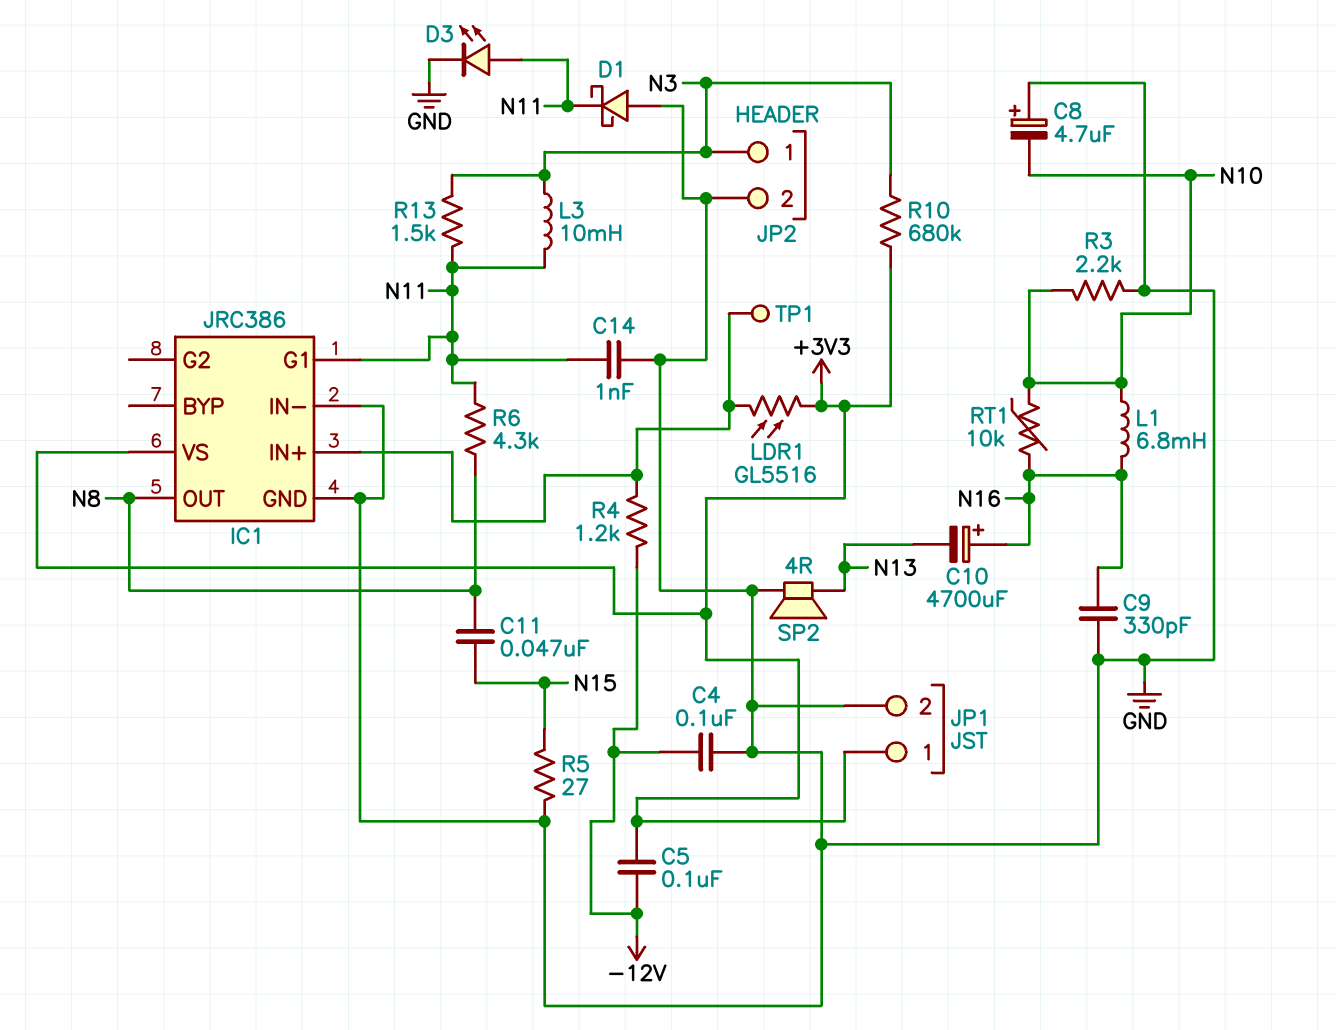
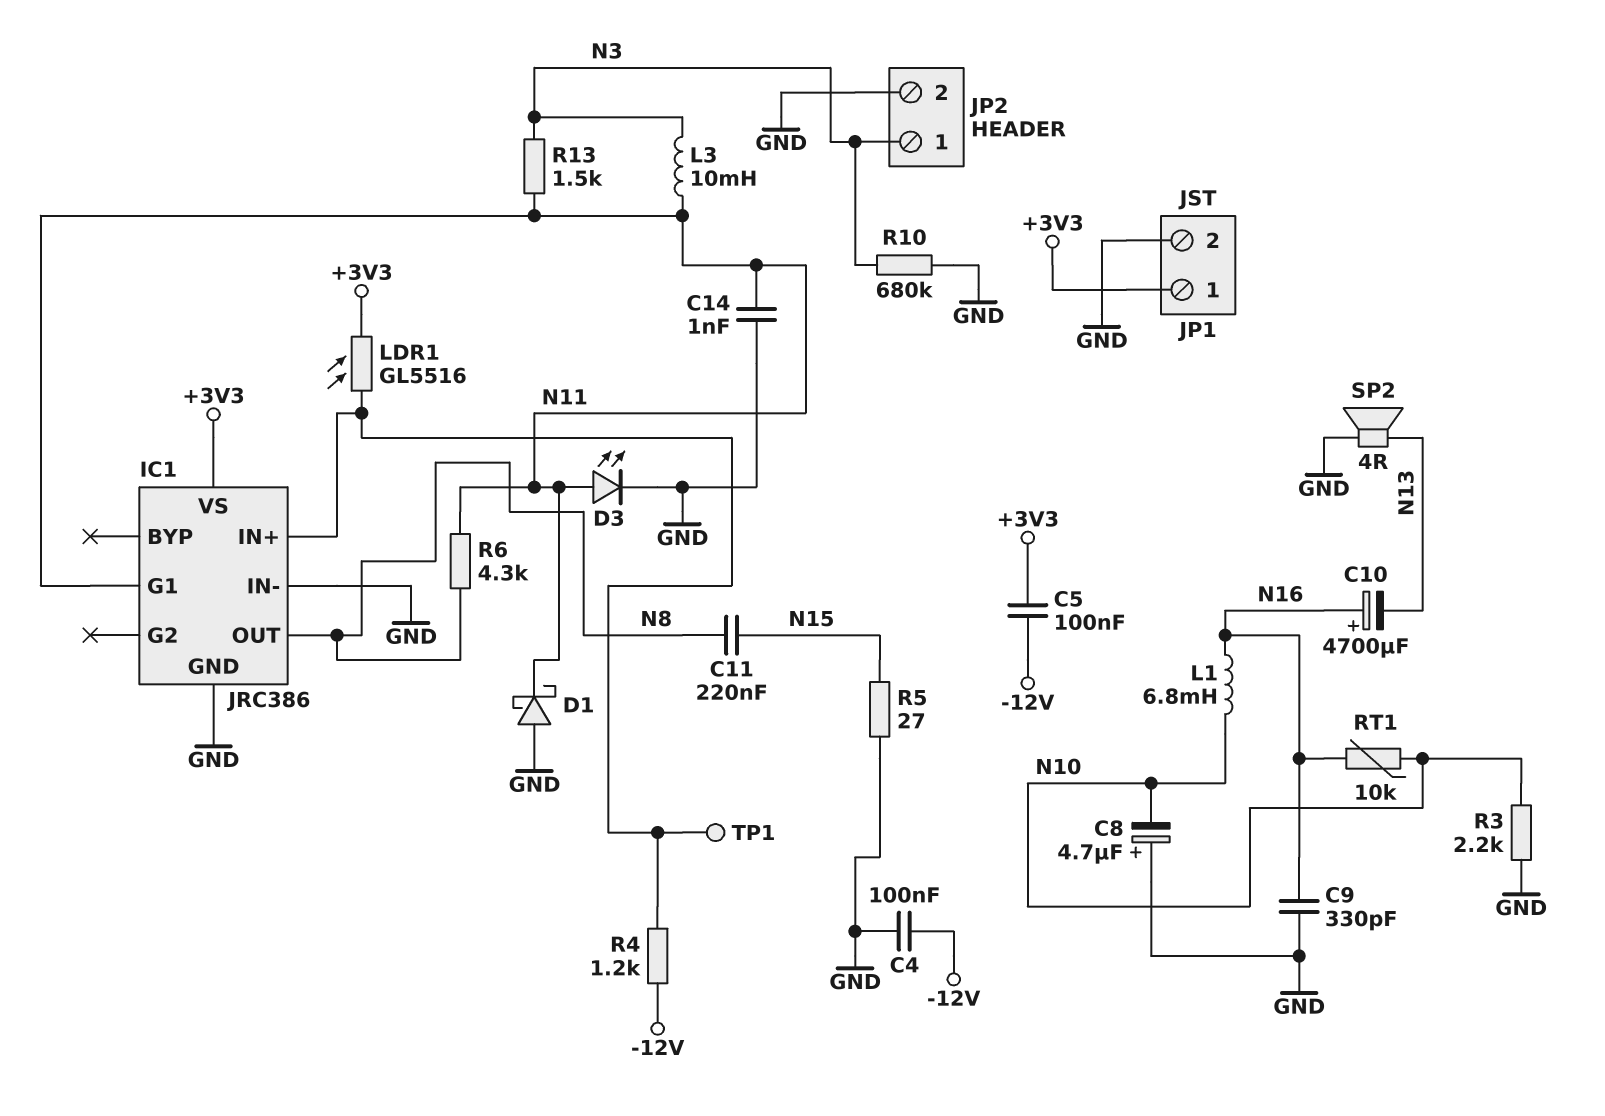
C11: 47nF (N8, N15) -> 220nF (N8, N15)
R10: 680k (+3V3, N3) -> 680k (GND, N3)

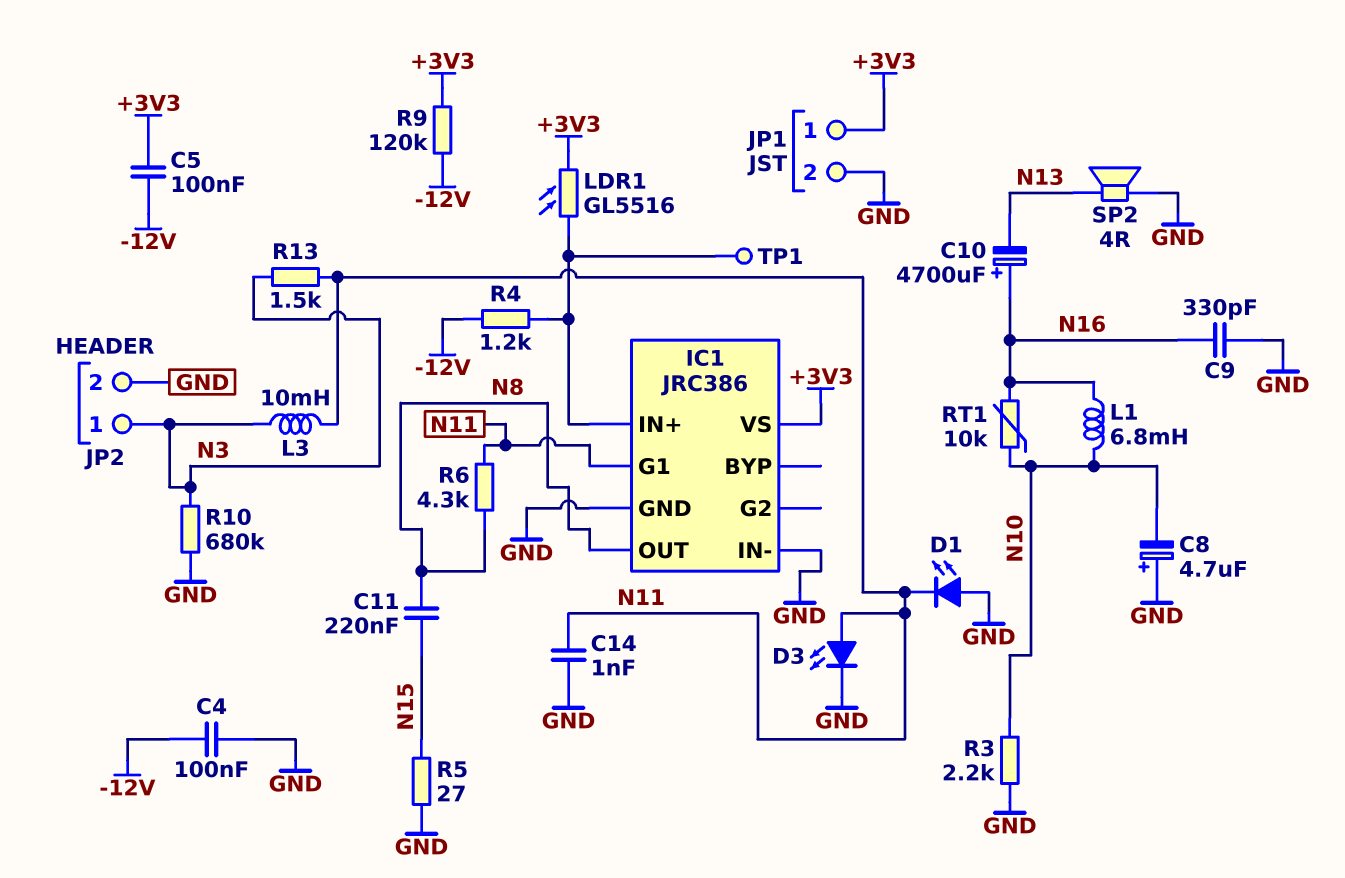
D1: schottky (A GND, K N11) -> LED (A GND, K N11)
R9: none -> 120k (+3V3, -12V)

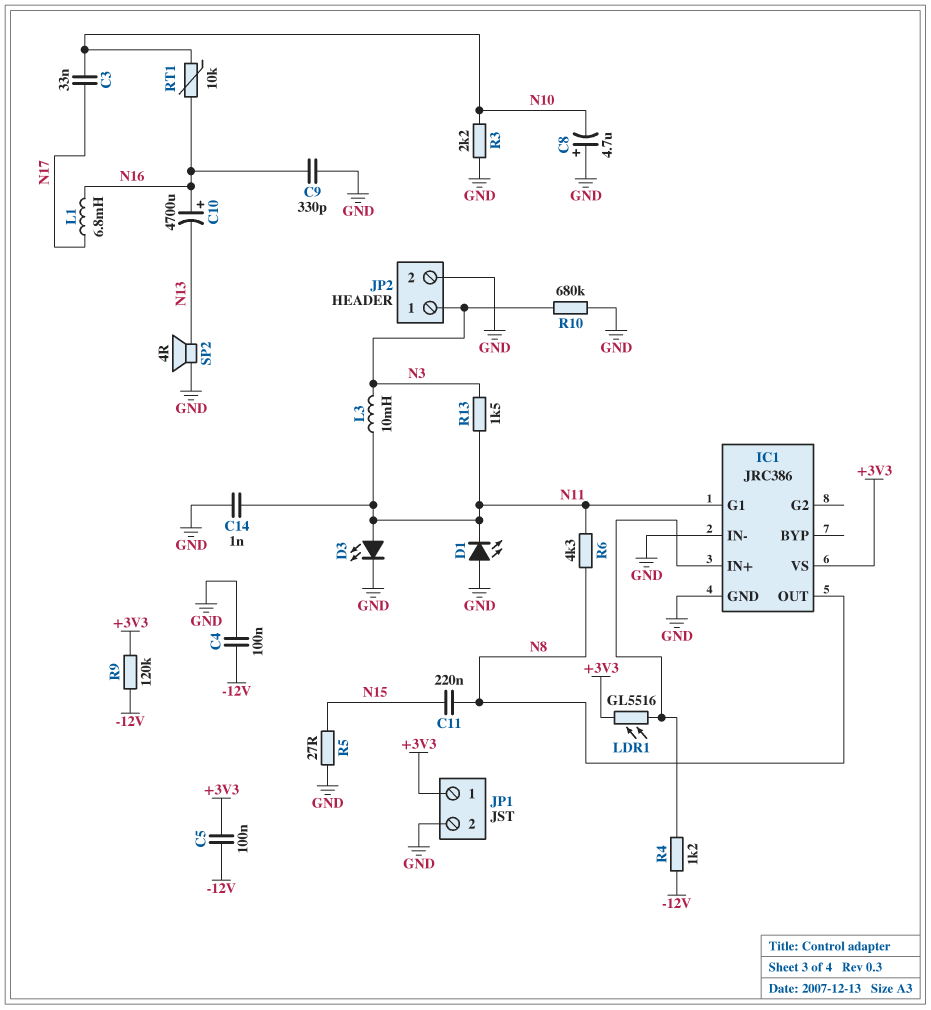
C3: none -> 33nF (N10, N17)
L1: 6.8mH (N10, N16) -> 6.8mH (N16, N17)
TP1: test point (IC1/IN+) -> none

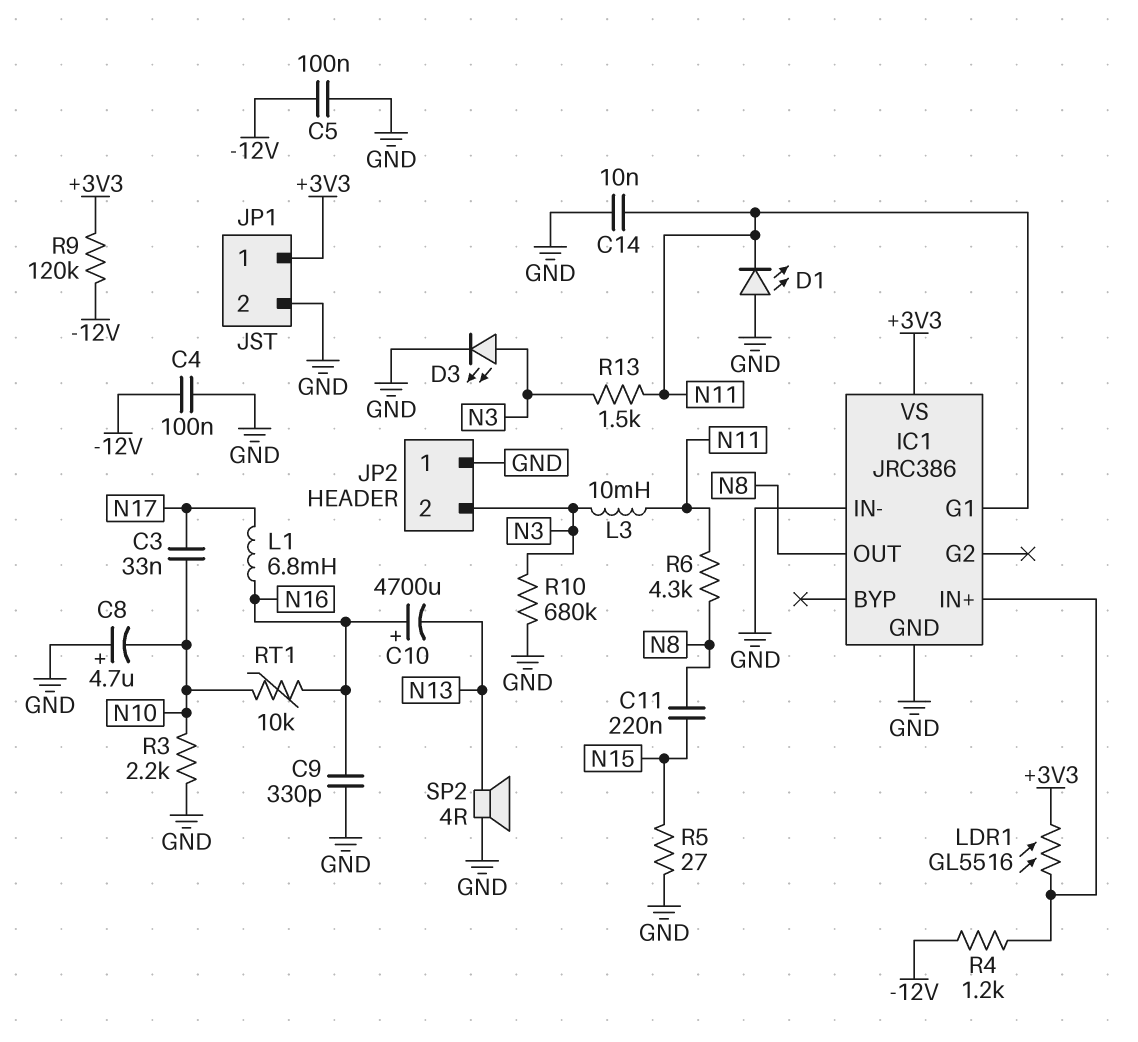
C5: 100nF (+3V3, -12V) -> 100nF (-12V, GND)
C14: 1nF (GND, N11) -> 10nF (GND, N11)
D3: LED (A N11, K GND) -> LED (A N3, K GND)
JP2 pin 1: N3 -> GND
JP2 pin 2: GND -> N3

